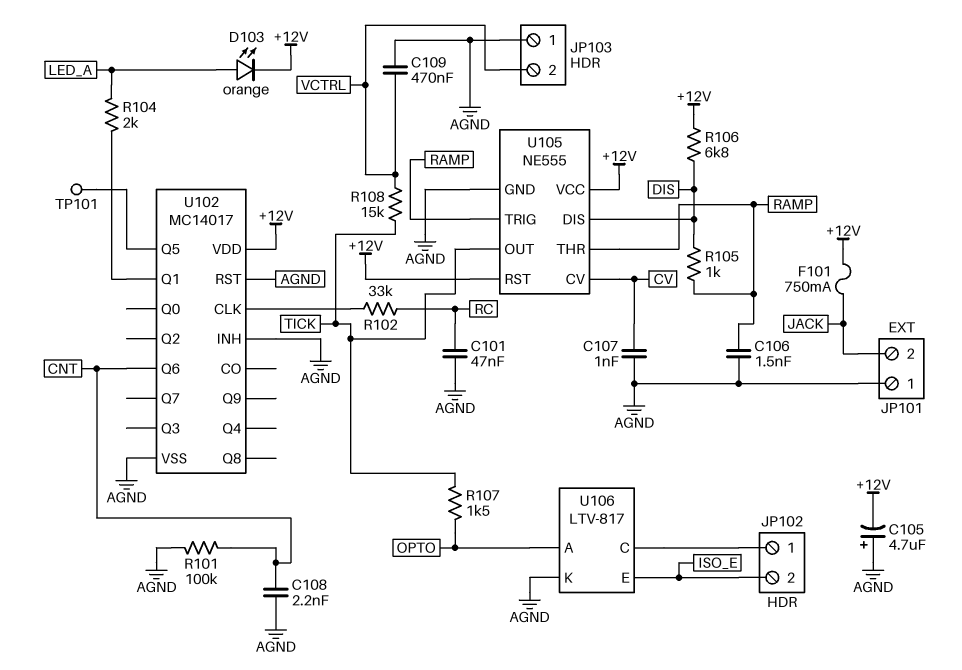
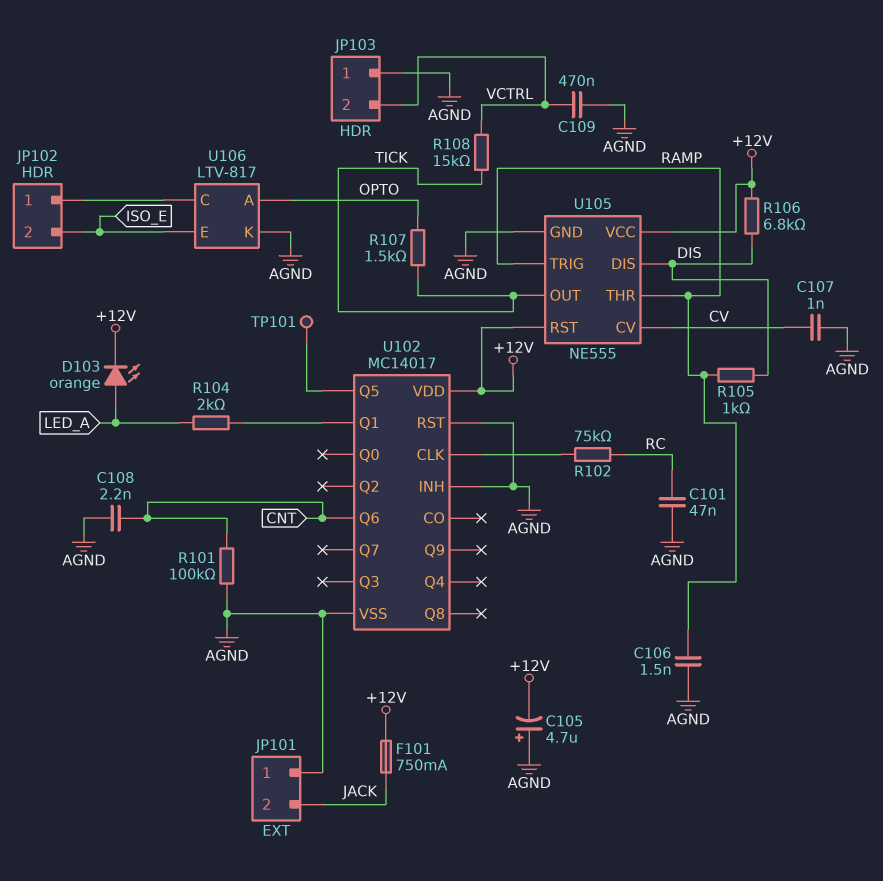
R102: 33k (RC, U102/CLK) -> 75k (RC, U102/CLK)

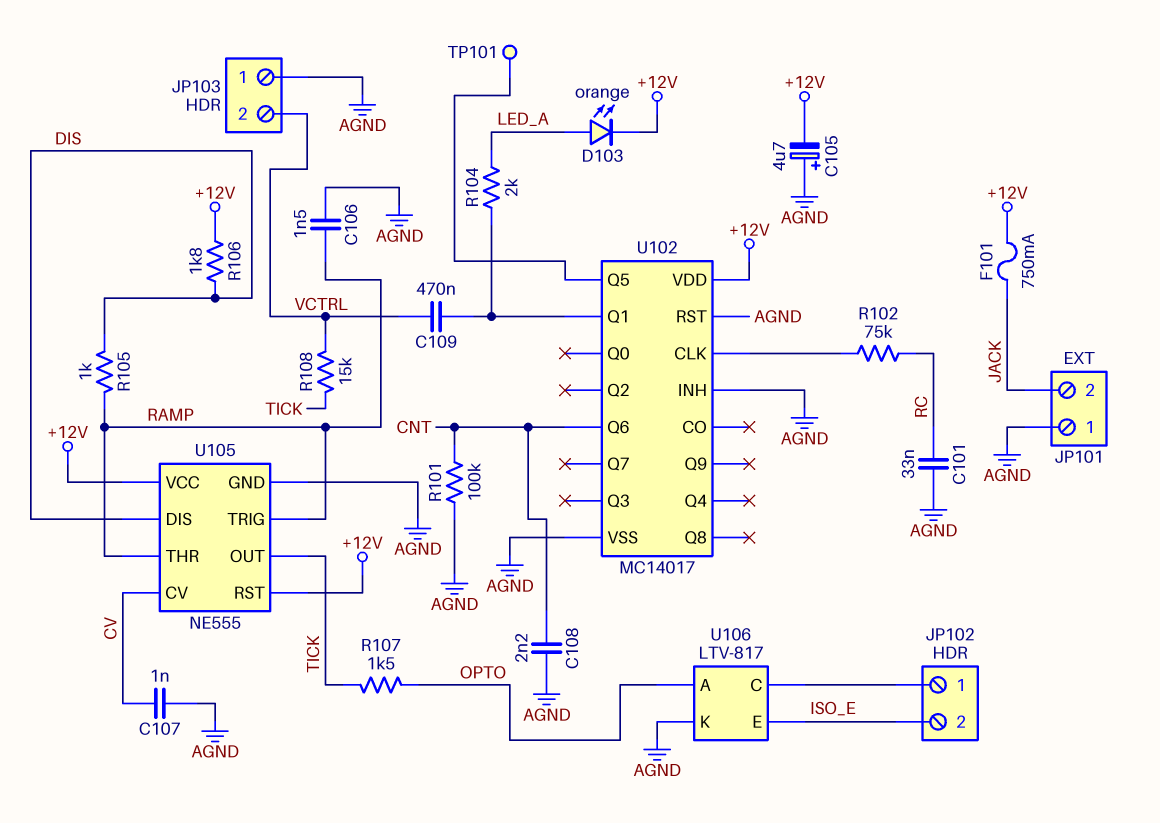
C101: 47nF (AGND, RC) -> 33nF (AGND, RC)
C109: 470nF (AGND, VCTRL) -> 470nF (U102/Q1, VCTRL)
R106: 6.8k (+12V, DIS) -> 1.8k (+12V, DIS)

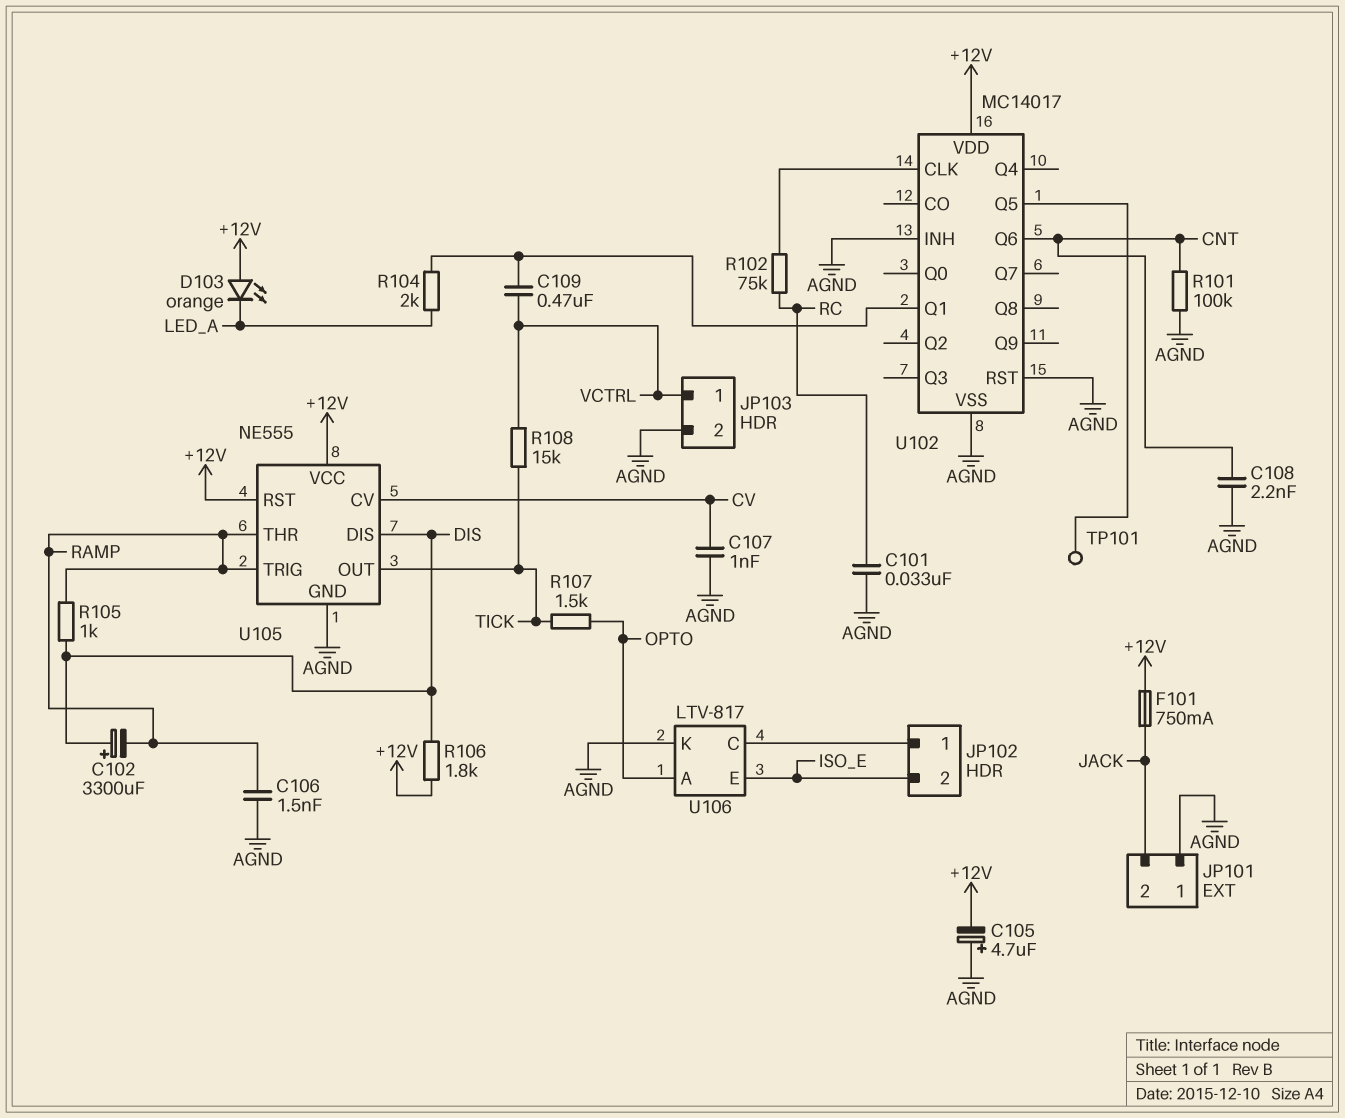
C102: none -> 3300uF (plus DIS, minus RAMP)
D103: LED orange (A LED_A, K +12V) -> LED orange (A +12V, K LED_A)
JP103 pin 1: AGND -> VCTRL
JP103 pin 2: VCTRL -> AGND

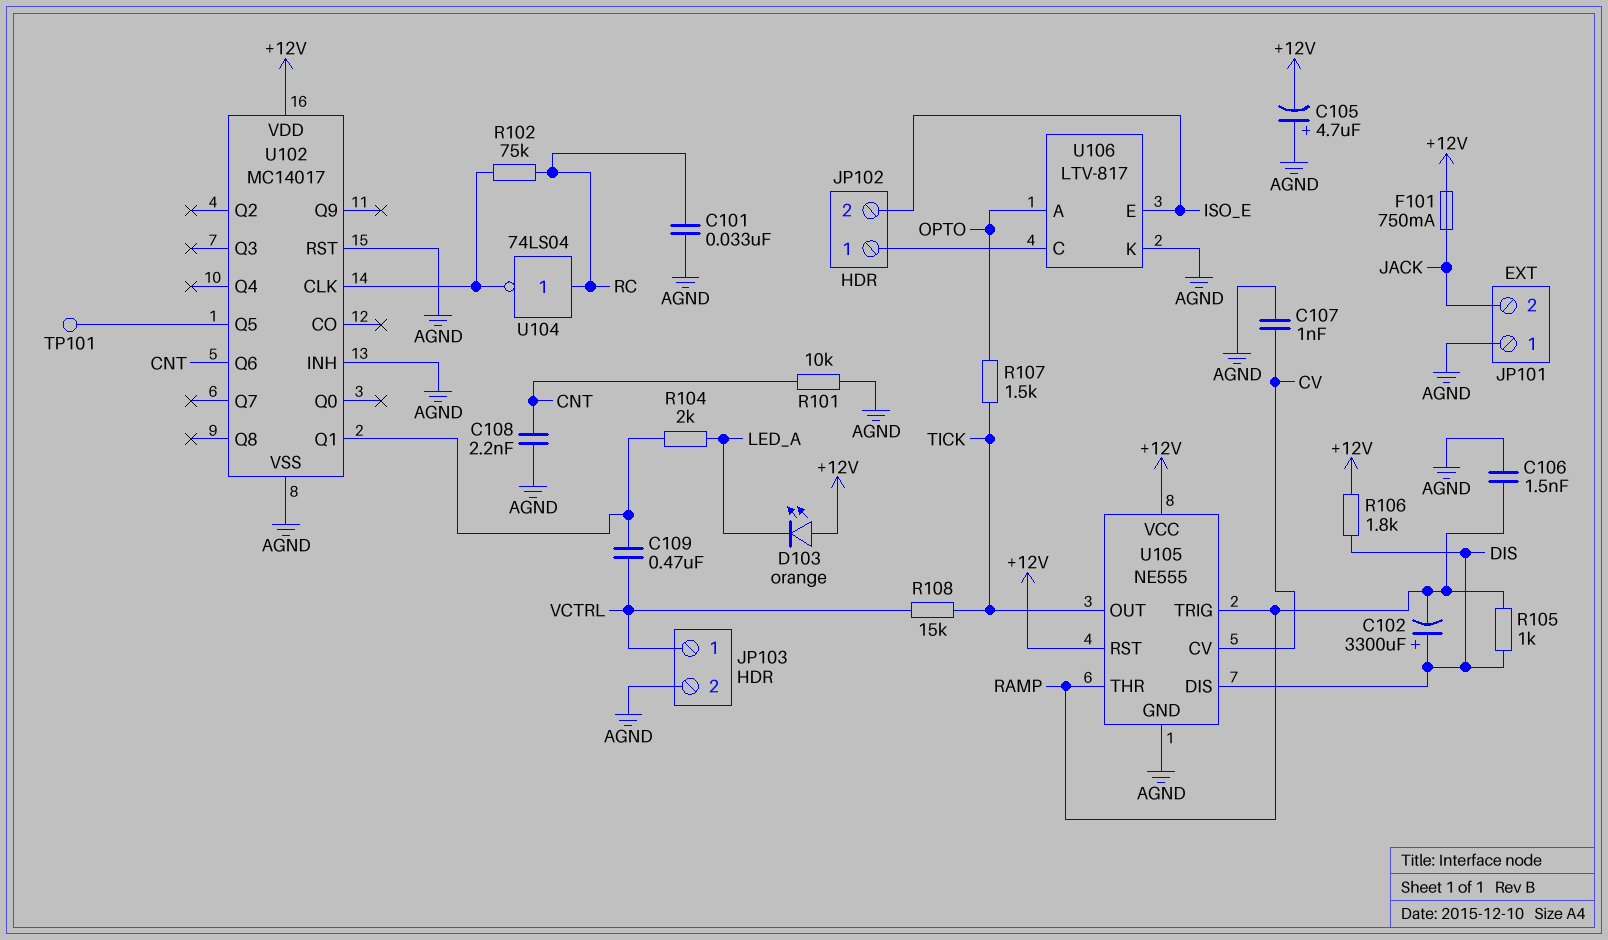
R101: 100k (AGND, CNT) -> 10k (AGND, CNT)
U104: none -> NOT 74LS04 (in RC, out U102/CLK)

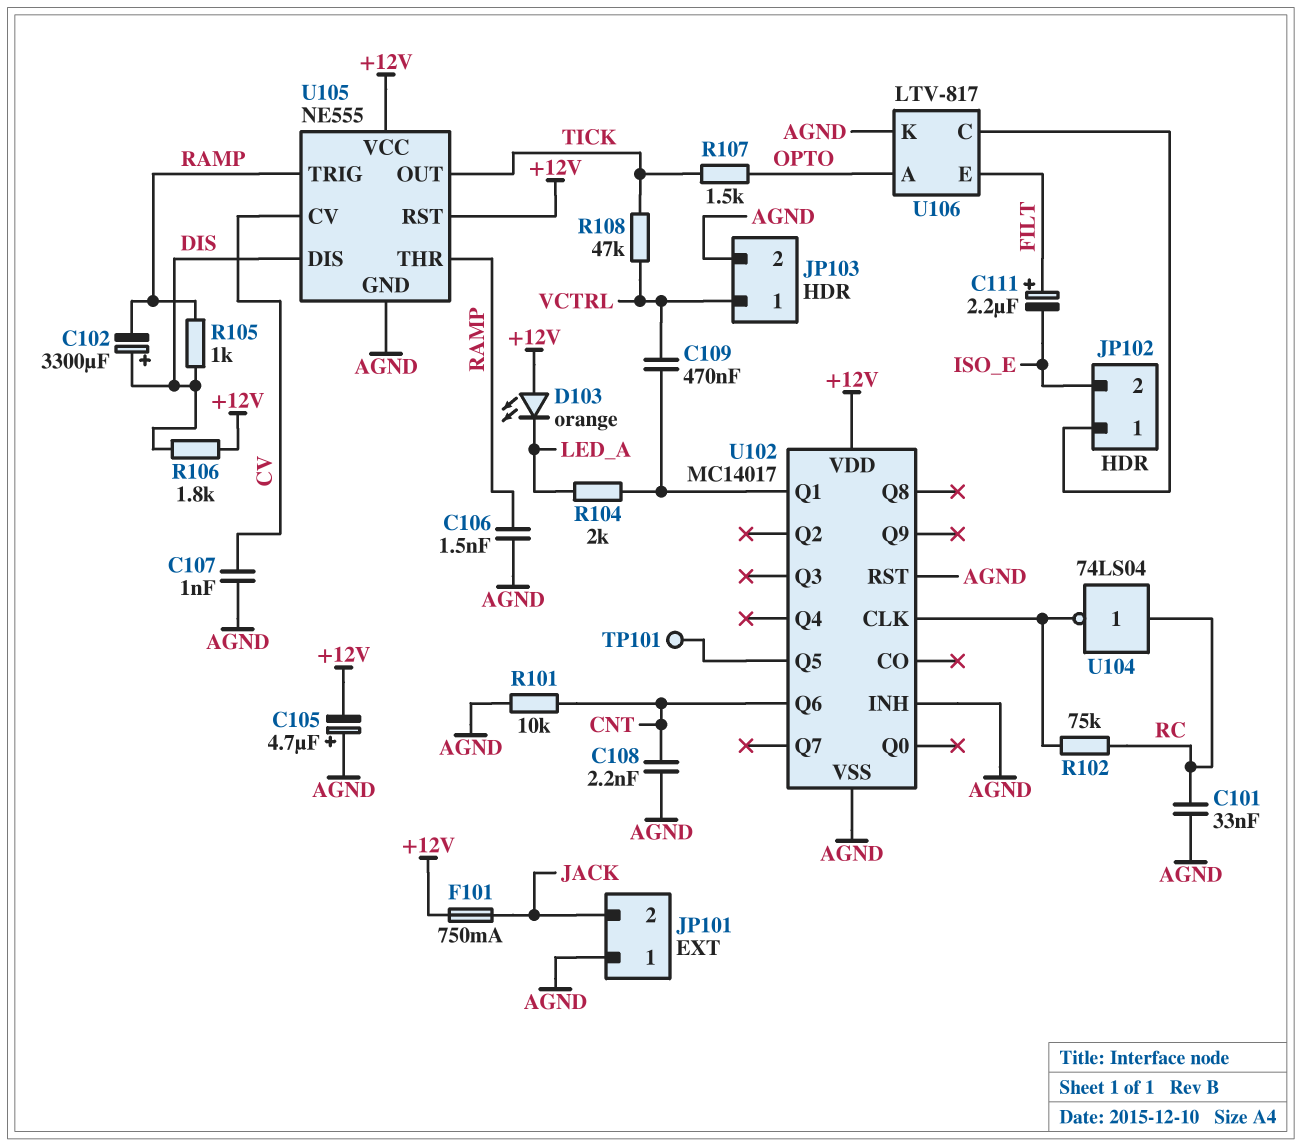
C111: none -> 2.2uF (plus FILT, minus ISO_E)
R108: 15k (TICK, VCTRL) -> 47k (TICK, VCTRL)
U106 pin E: ISO_E -> FILT

